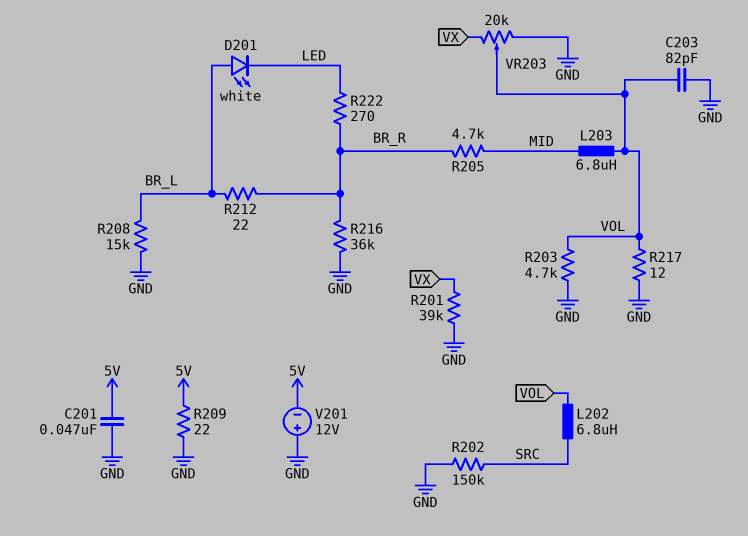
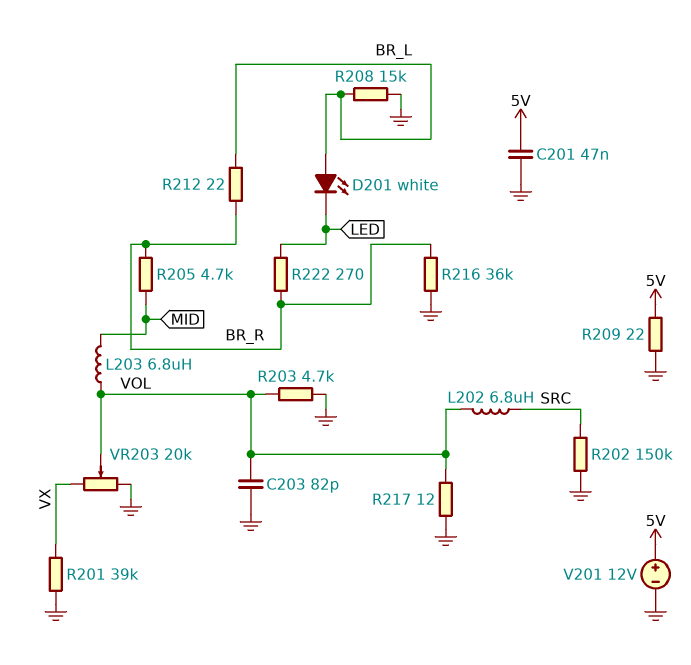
V201: 12V (plus GND, minus 5V) -> 12V (plus 5V, minus GND)

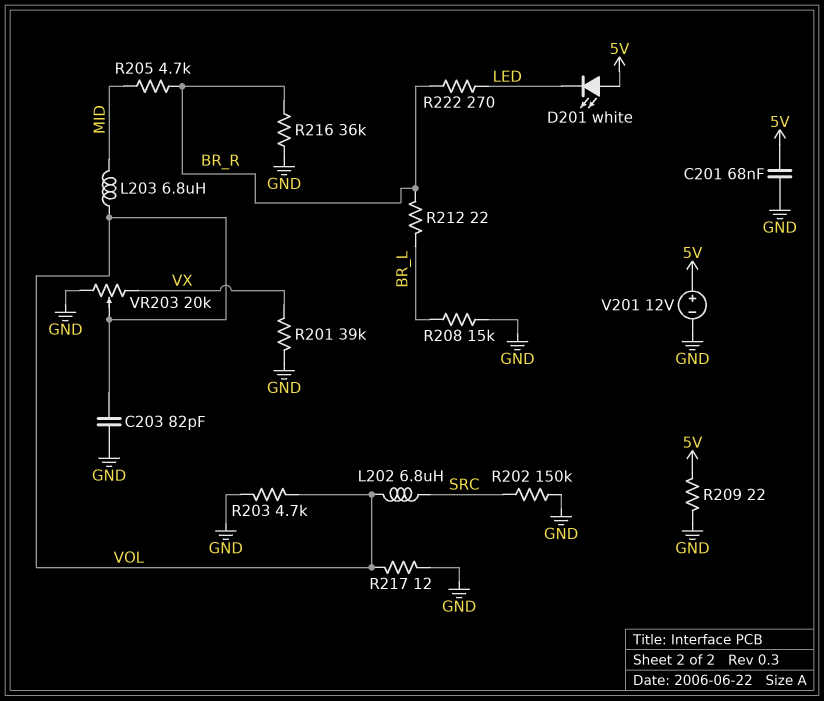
C201: 47nF (5V, GND) -> 68nF (5V, GND)
D201: LED white (A BR_L, K LED) -> LED white (A 5V, K LED)

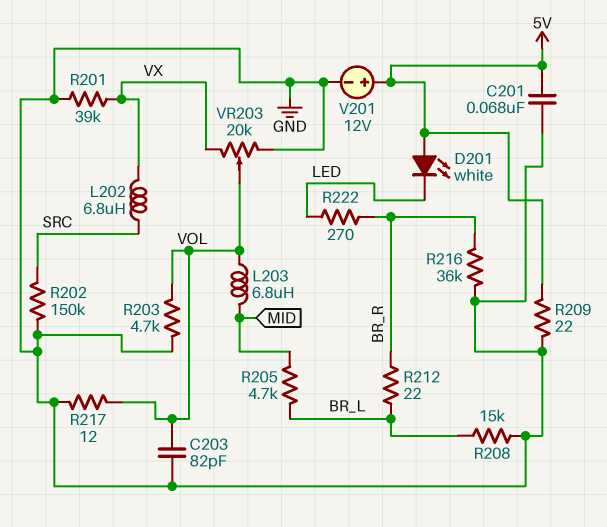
L202: 6.8uH (SRC, VOL) -> 6.8uH (SRC, VX)
R205: 4.7k (BR_R, MID) -> 4.7k (BR_L, MID)

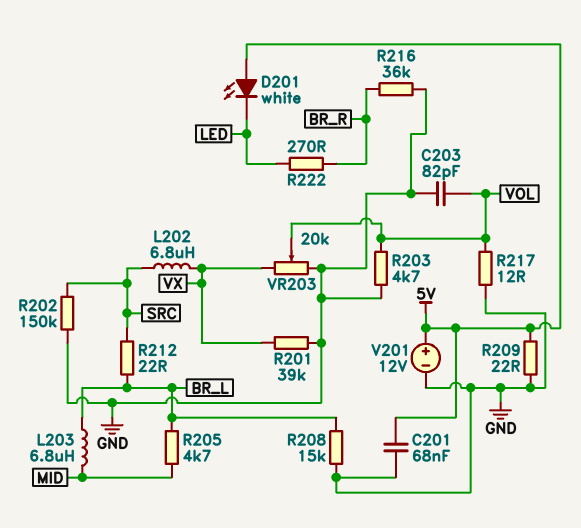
L203: 6.8uH (MID, VOL) -> 6.8uH (BR_L, MID)
R212: 22 (BR_L, BR_R) -> 22 (BR_L, SRC)

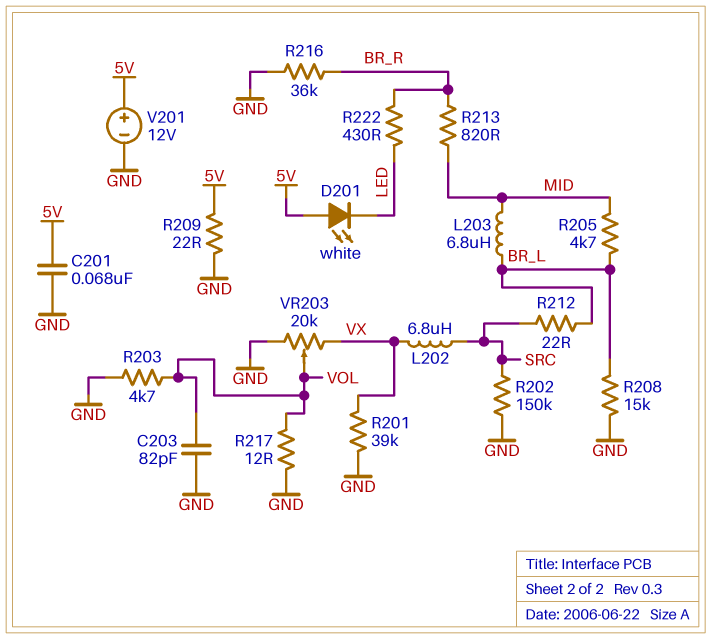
R213: none -> 820 (BR_R, MID)
R222: 270 (BR_R, LED) -> 430 (BR_R, LED)

